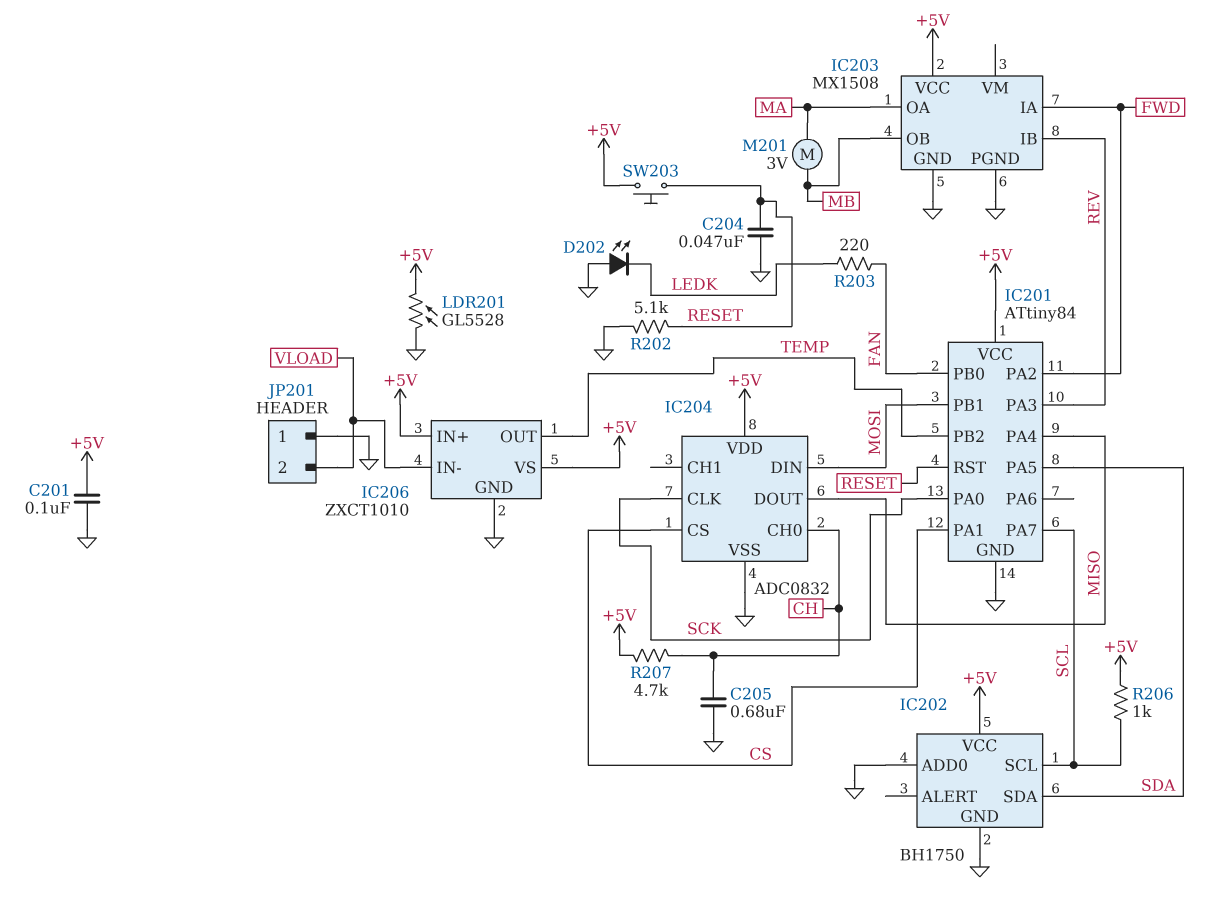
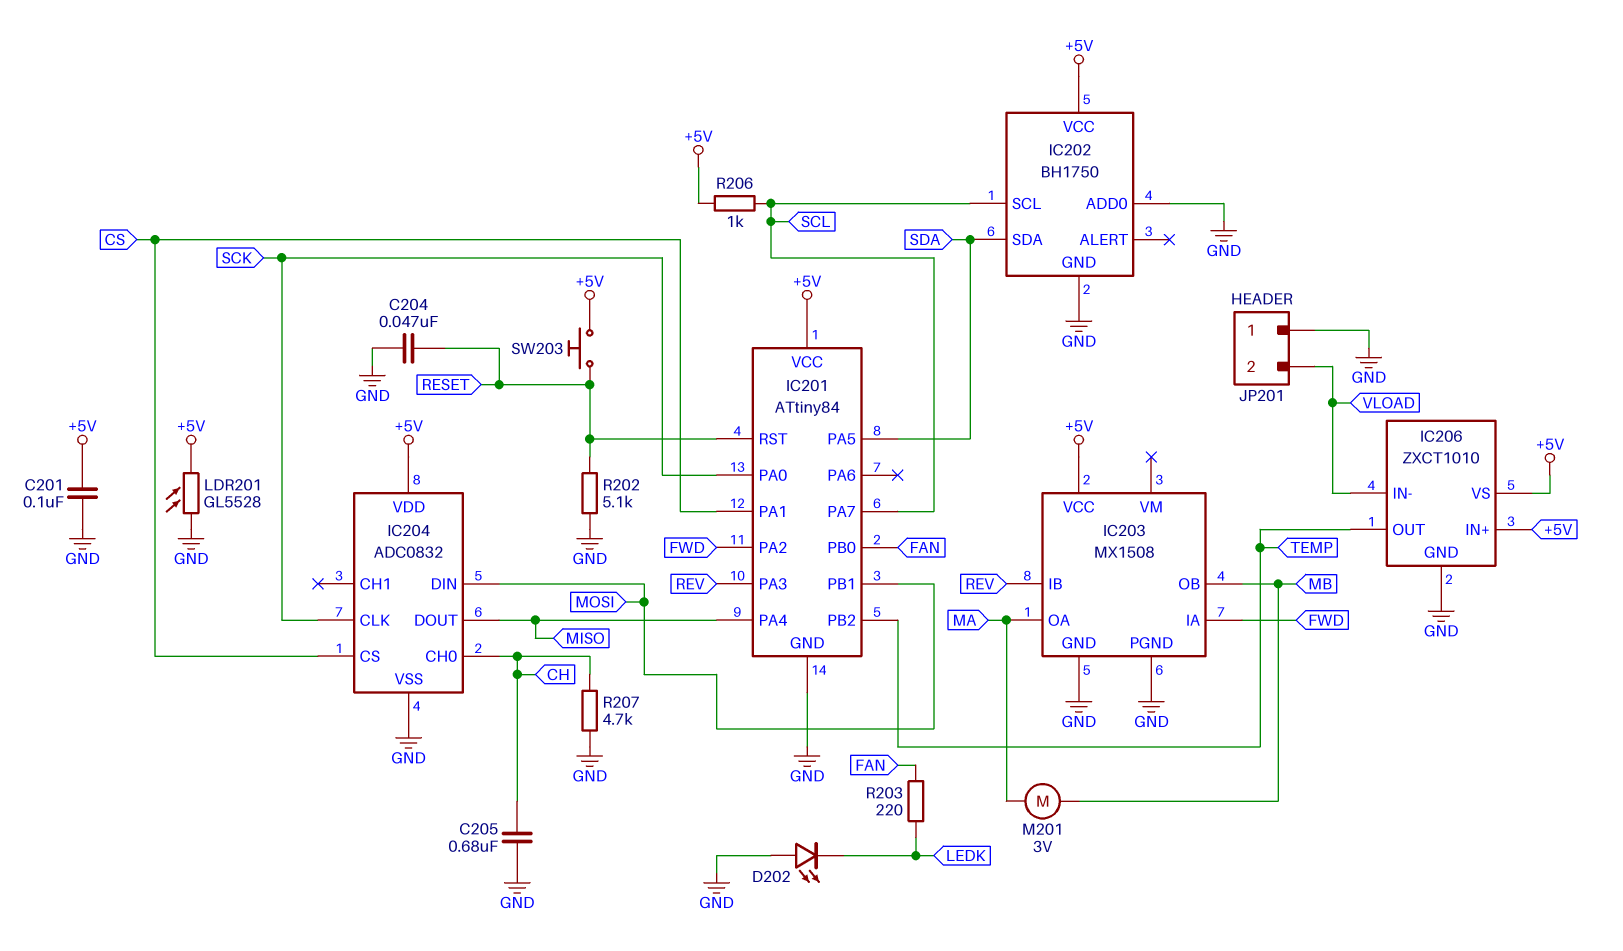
R207: 4.7k (+5V, CH) -> 4.7k (CH, GND)

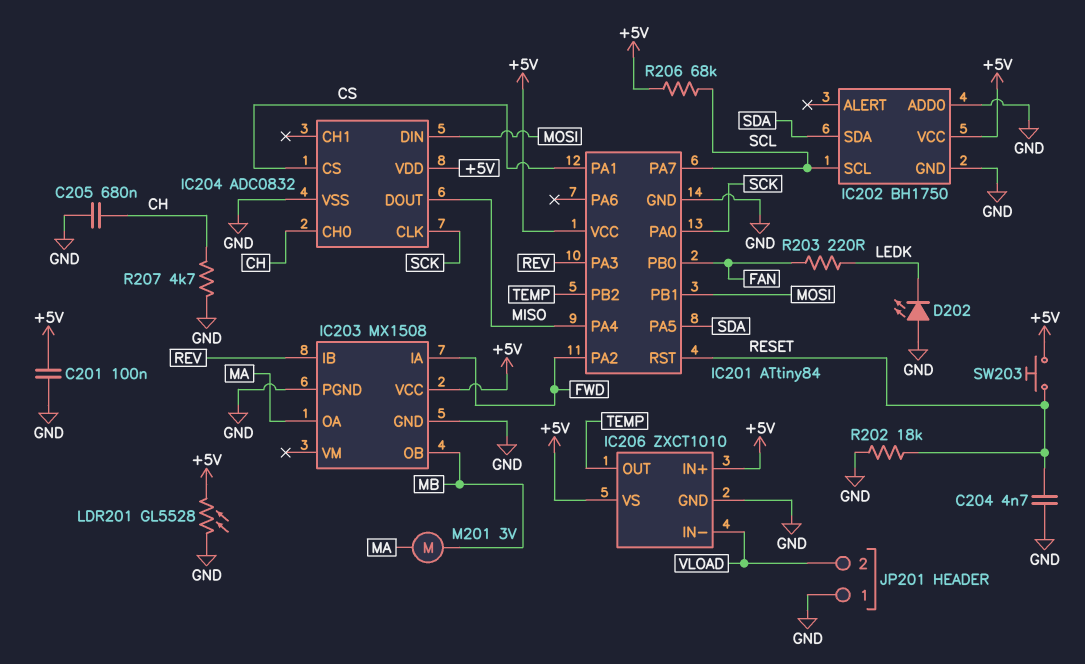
C204: 47nF (GND, RESET) -> 4.7nF (GND, RESET)
R202: 5.1k (GND, RESET) -> 18k (GND, RESET)
R206: 1k (+5V, SCL) -> 68k (+5V, SCL)

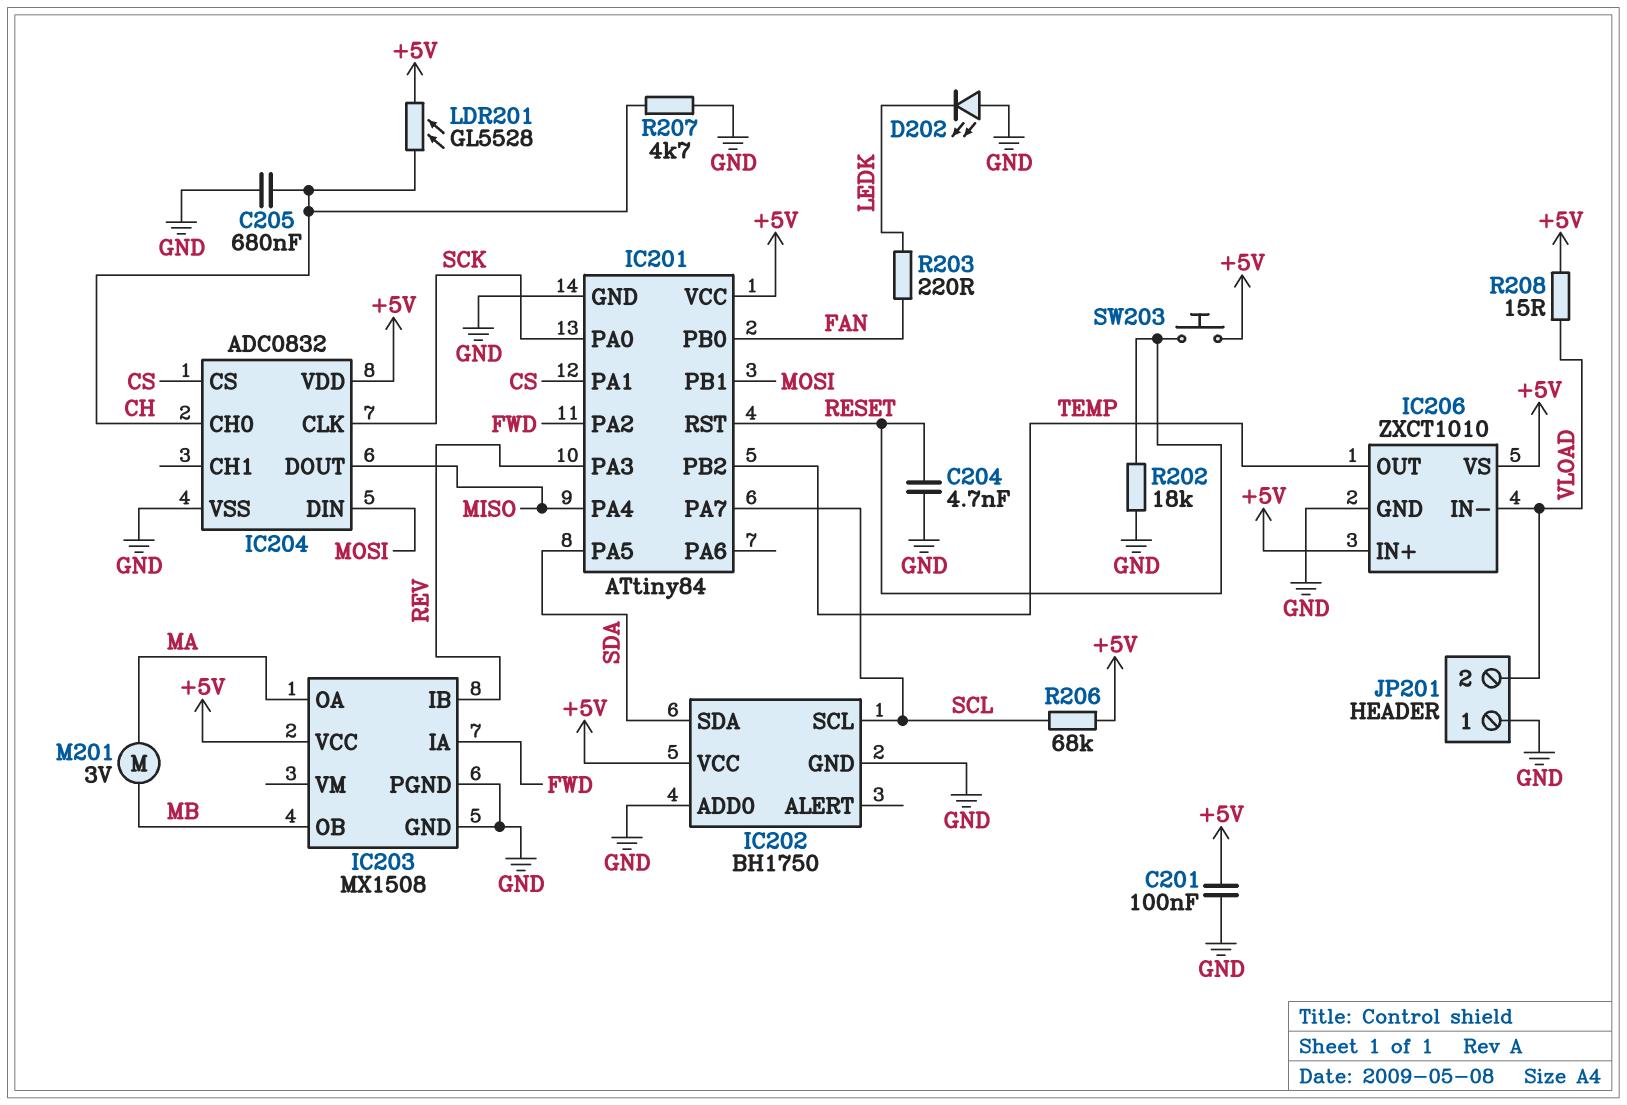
LDR201: GL5528 (+5V, GND) -> GL5528 (+5V, CH)
R208: none -> 15 (+5V, VLOAD)

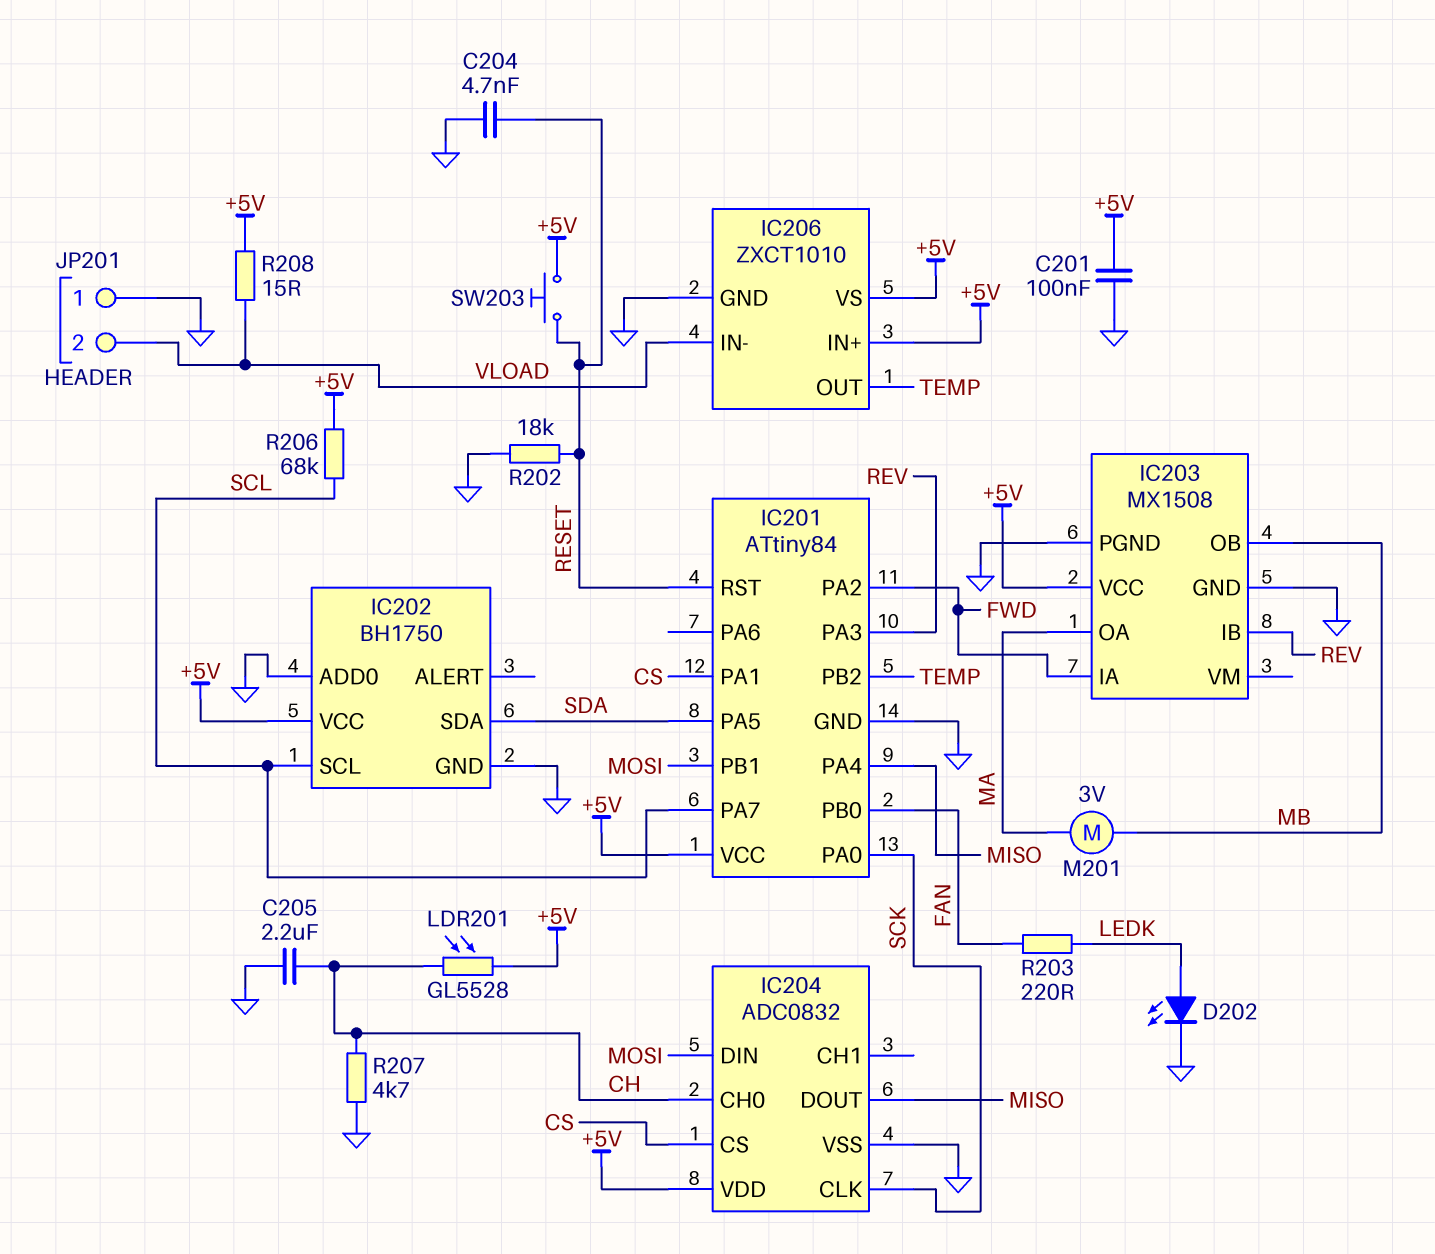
C205: 680nF (CH, GND) -> 2.2uF (CH, GND)
D202: LED (A GND, K LEDK) -> LED (A LEDK, K GND)

